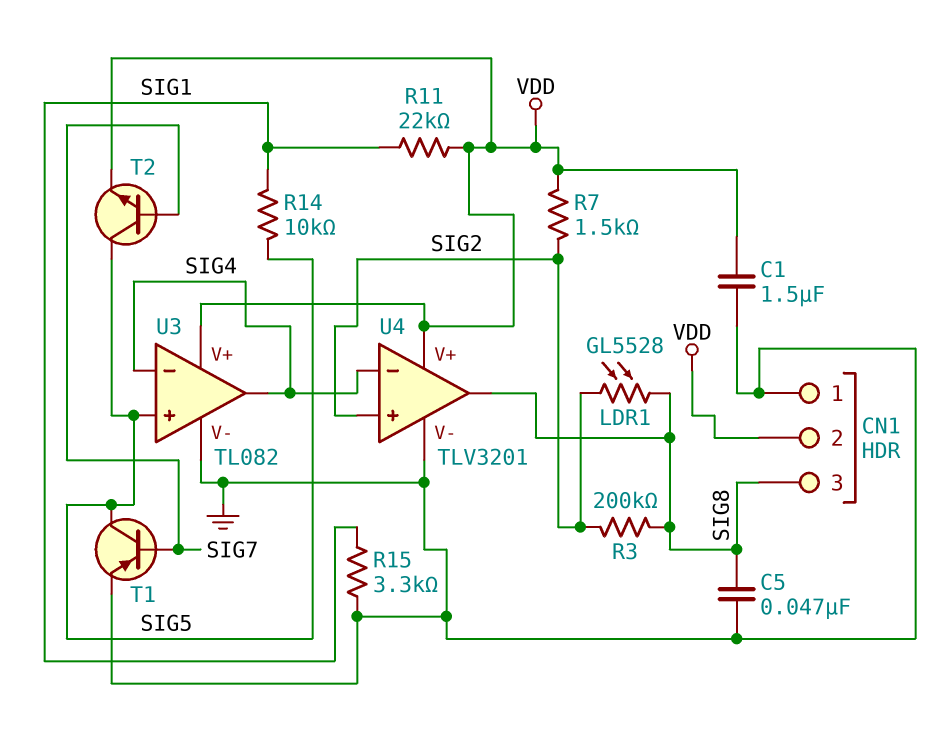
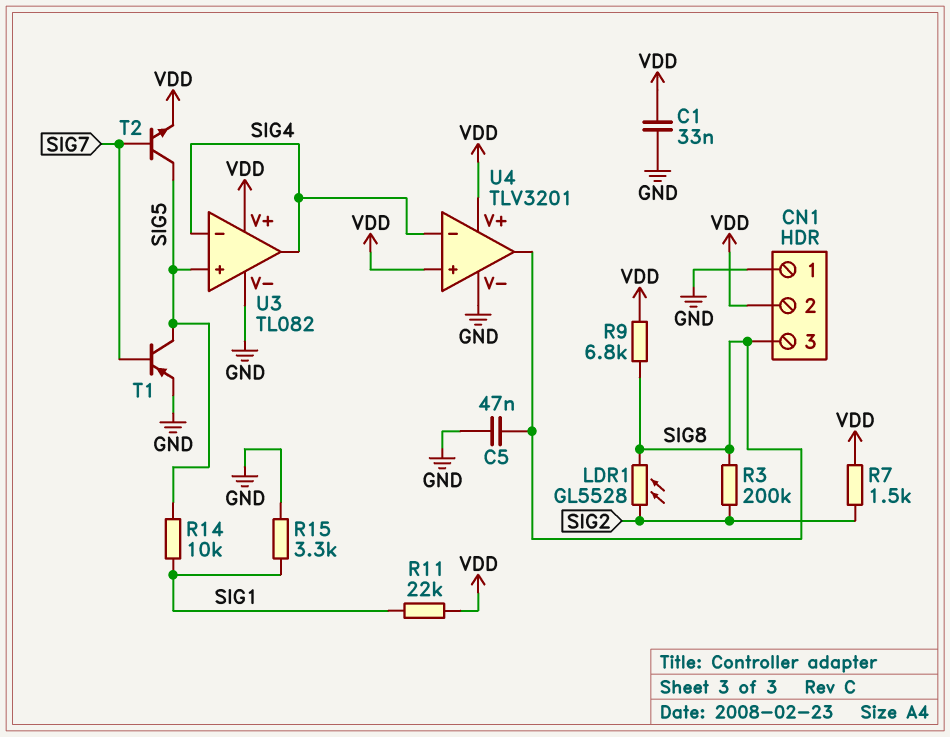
C1: 1.5uF (GND, VDD) -> 33nF (GND, VDD)
R9: none -> 6.8k (SIG8, VDD)
U4 pin in+: SIG2 -> VDD

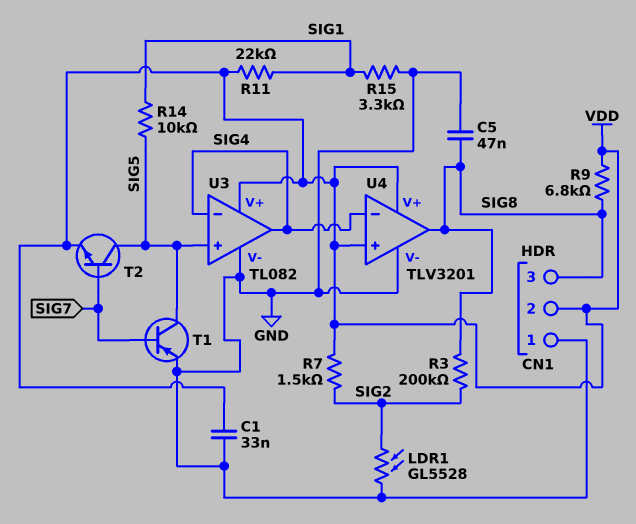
LDR1: GL5528 (SIG2, SIG8) -> GL5528 (GND, SIG2)

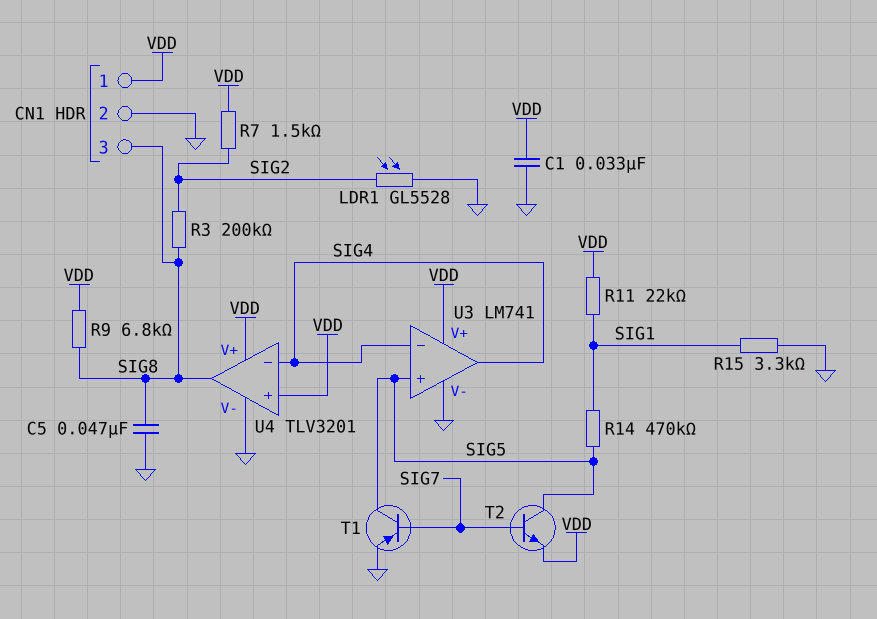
CN1 pin 1: GND -> VDD
CN1 pin 2: VDD -> GND
R14: 10k (SIG1, SIG5) -> 470k (SIG1, SIG5)
U3: TL082 -> LM741

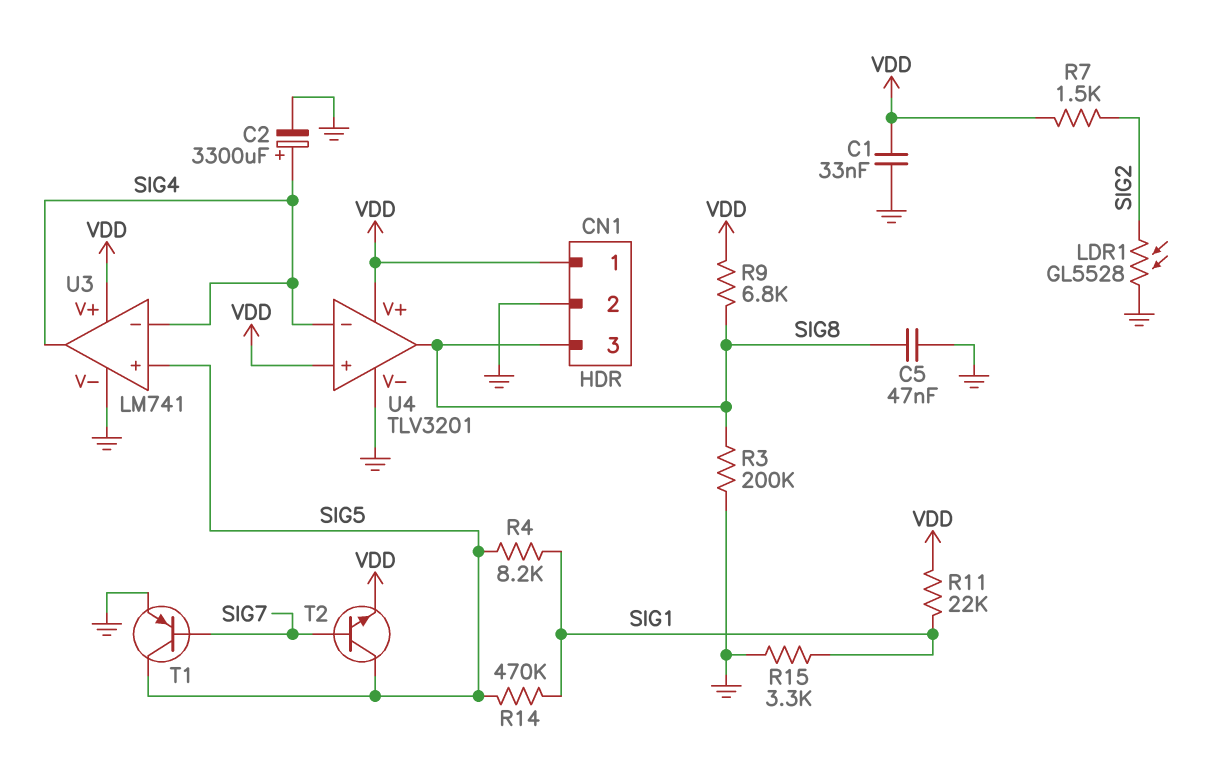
C2: none -> 3300uF (plus SIG4, minus GND)
R3: 200k (SIG2, SIG8) -> 200k (GND, SIG8)
R4: none -> 8.2k (SIG1, SIG5)

